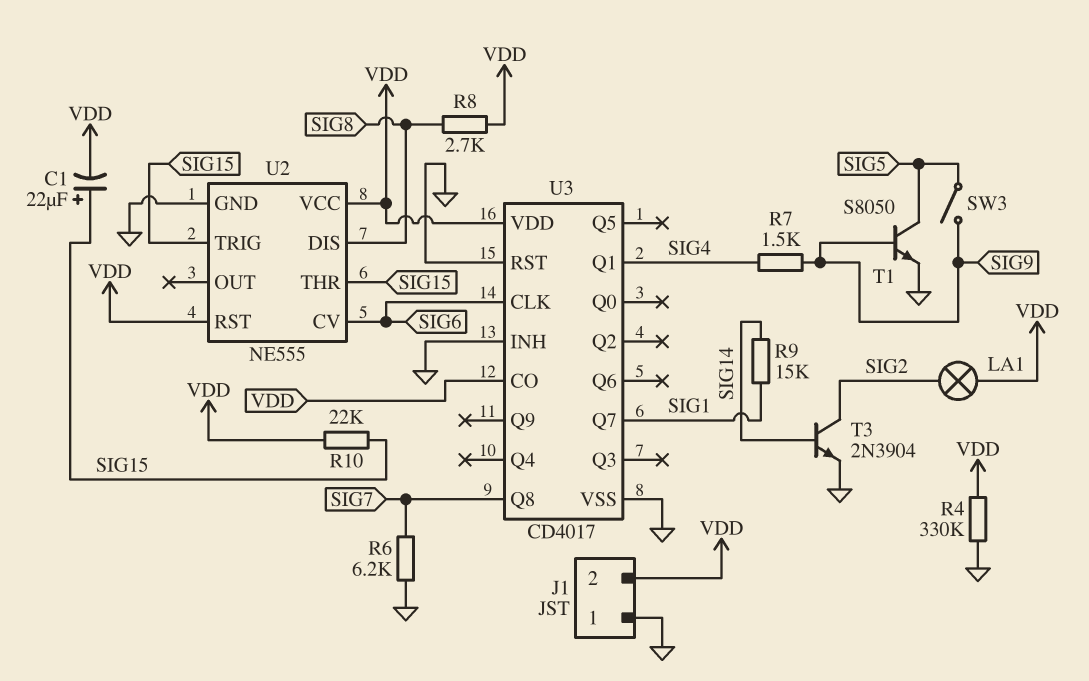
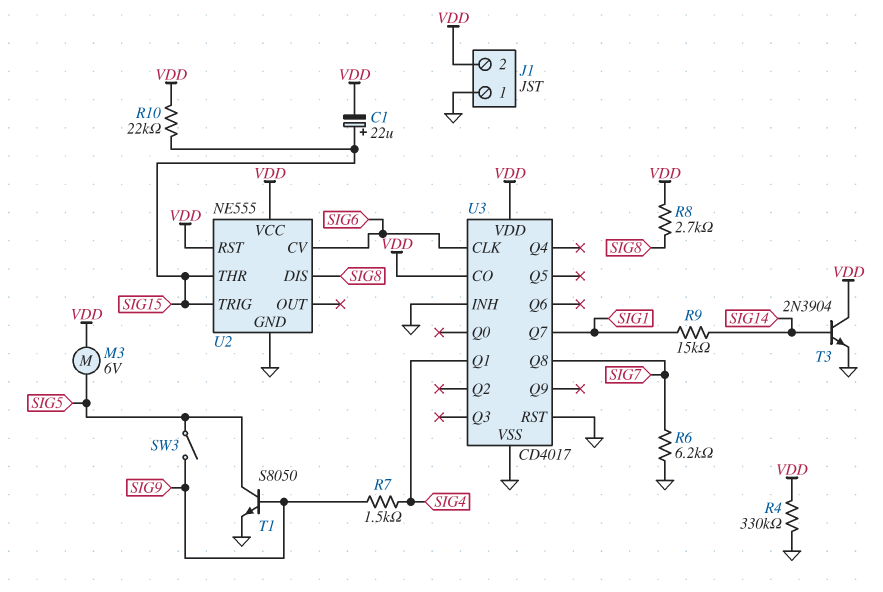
LA1: lamp (SIG2, VDD) -> none
M3: none -> motor 6V (SIG5, VDD)
T3: NPN 2N3904 (B SIG14, C SIG2, E GND) -> NPN 2N3904 (B SIG14, C VDD, E GND)

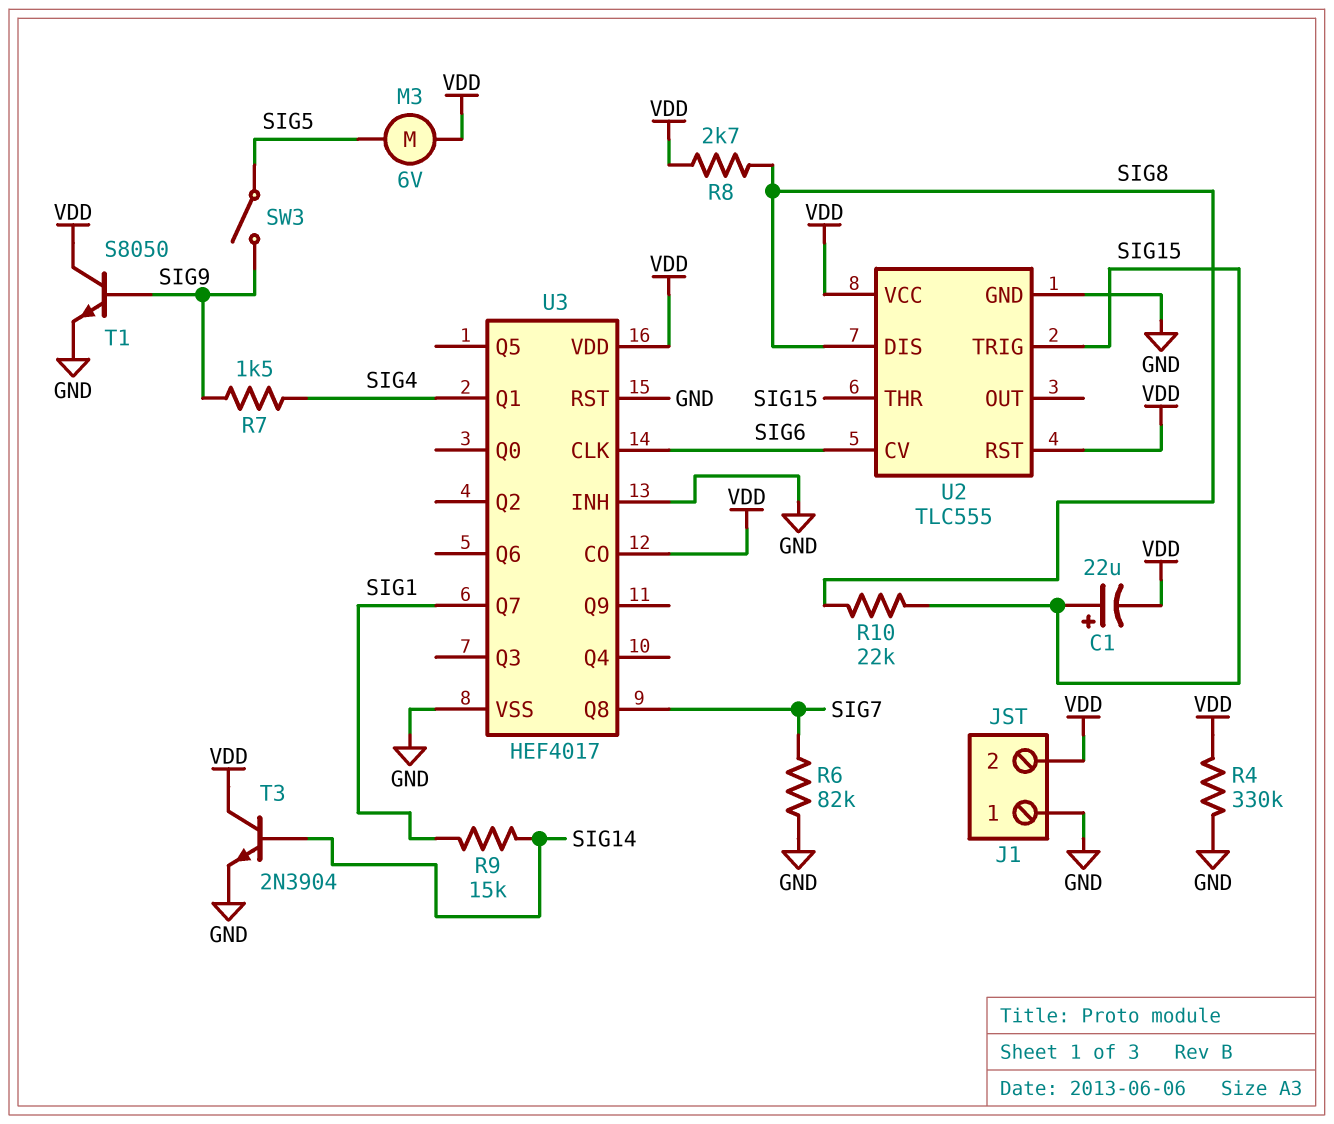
R6: 6.2k (GND, SIG7) -> 82k (GND, SIG7)
R10: 22k (SIG15, VDD) -> 22k (SIG8, SIG15)
T1: NPN S8050 (B SIG9, C SIG5, E GND) -> NPN S8050 (B SIG9, C VDD, E GND)
U2: NE555 -> TLC555
U3: CD4017 -> HEF4017

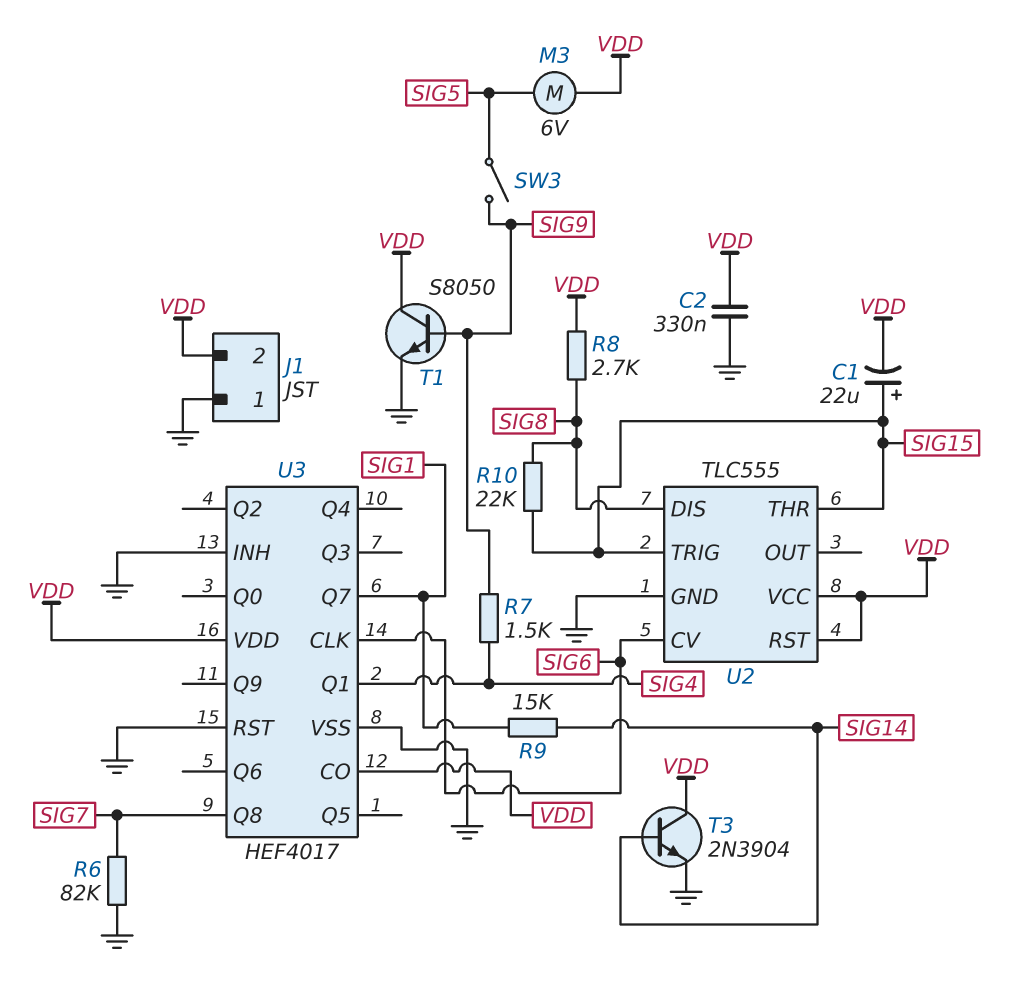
C2: none -> 330nF (GND, VDD)
R4: 330k (GND, VDD) -> none

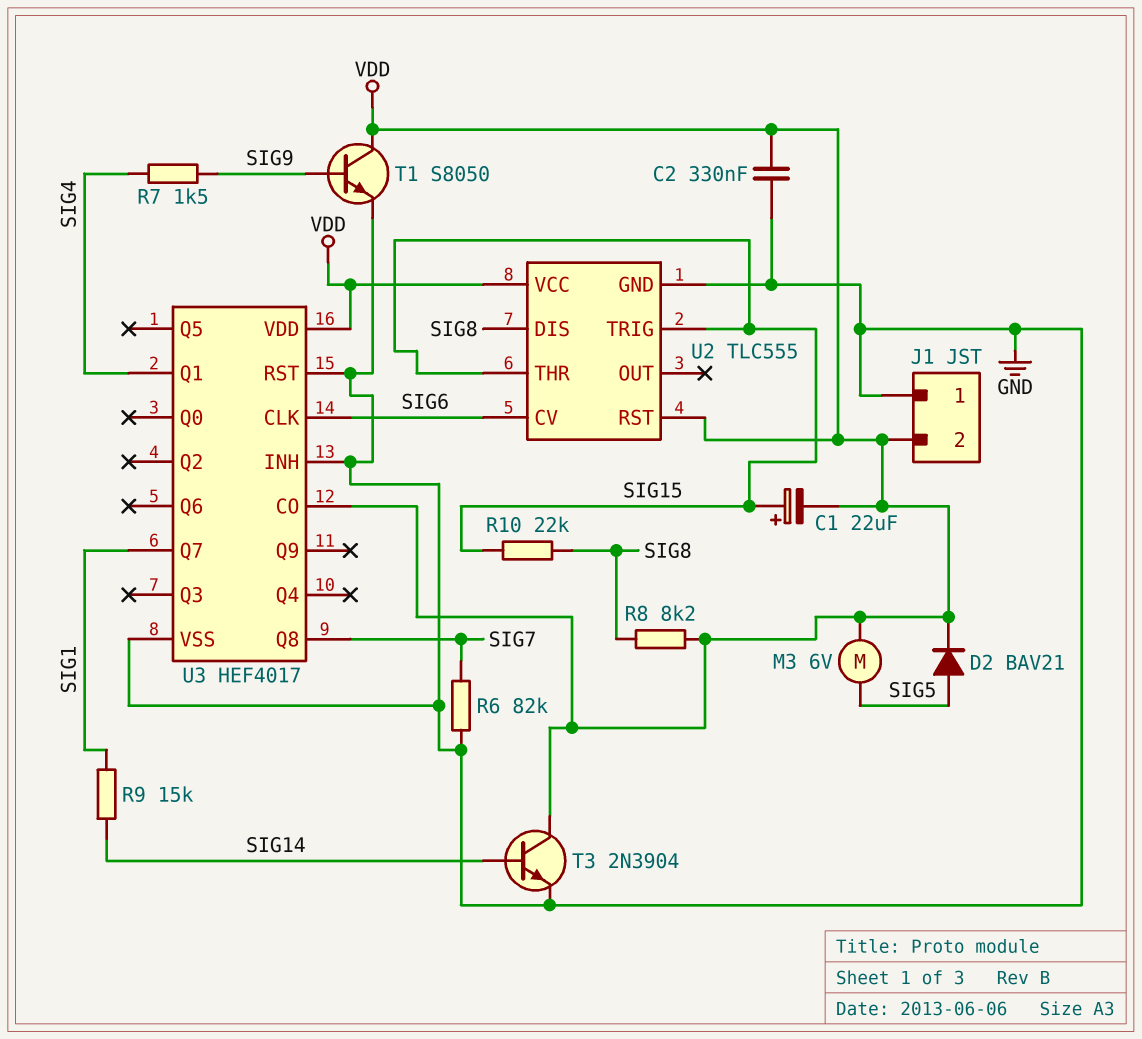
D2: none -> diode BAV21 (A SIG5, K VDD)
R8: 2.7k (SIG8, VDD) -> 8.2k (SIG8, VDD)
SW3: switch (SIG5, SIG9) -> none

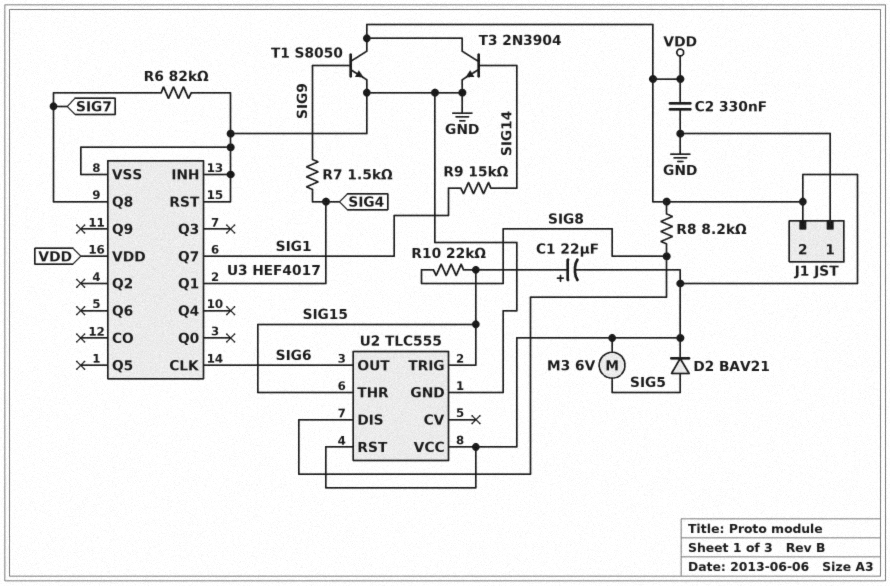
U2 pin CV: SIG6 -> none
U2 pin OUT: none -> SIG6
U3 pin CO: VDD -> none

